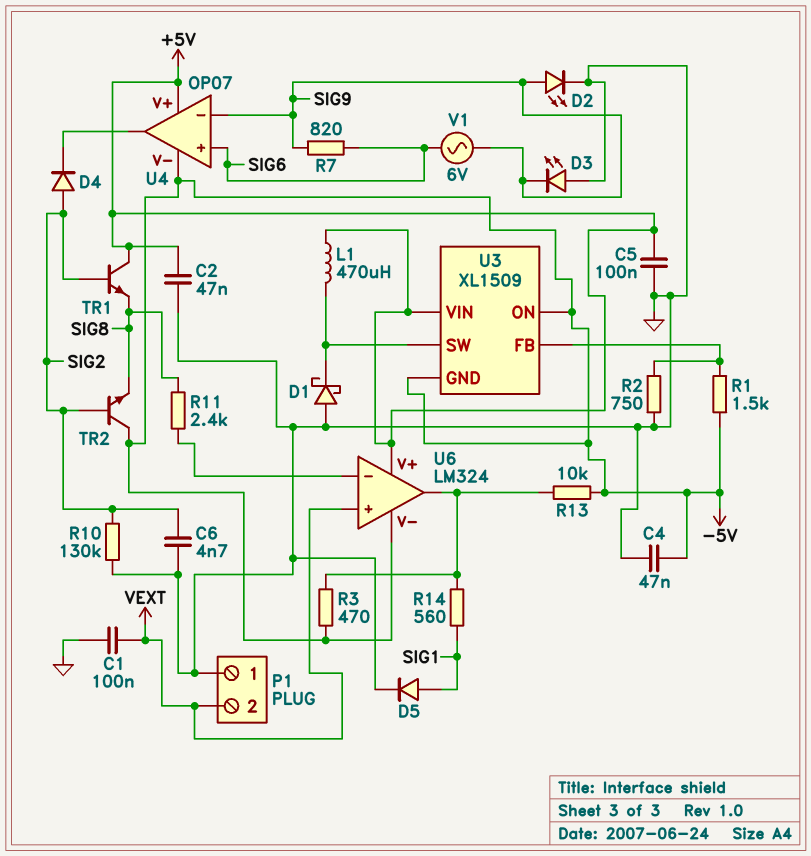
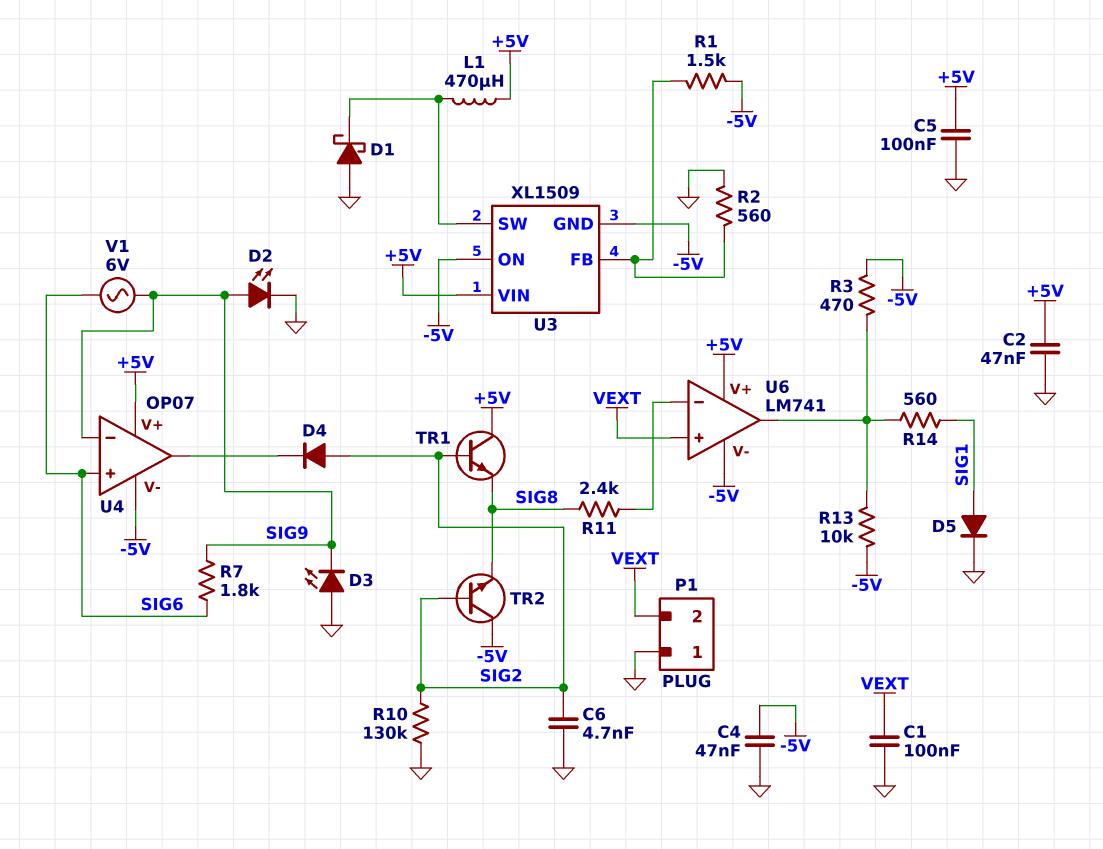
R2: 750 (GND, U3/FB) -> 560 (GND, U3/FB)
R7: 820 (SIG6, SIG9) -> 1.8k (SIG6, SIG9)
U6: LM324 -> LM741

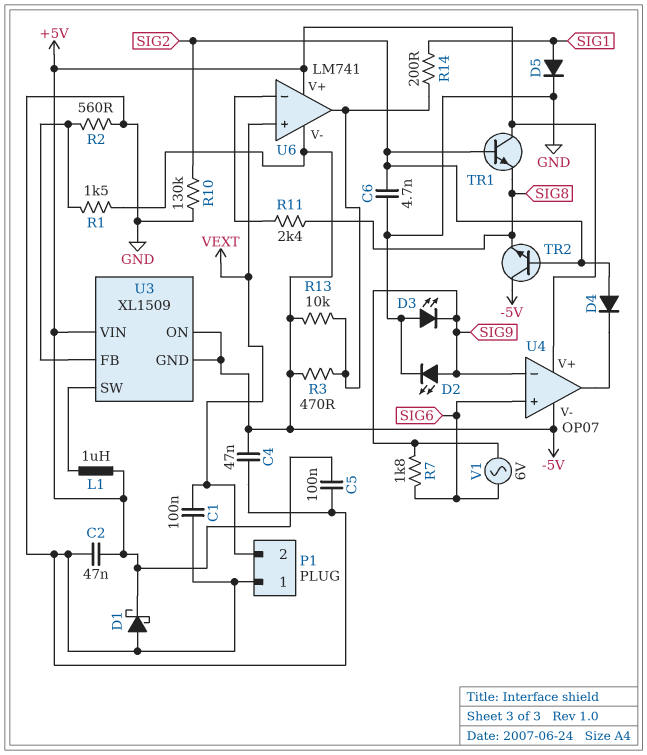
D1: schottky (A GND, K U3/SW) -> schottky (A GND, K +5V)
L1: 470uH (+5V, U3/SW) -> 1uH (+5V, U3/SW)
R14: 560 (SIG1, U6/out) -> 200 (SIG1, U6/out)

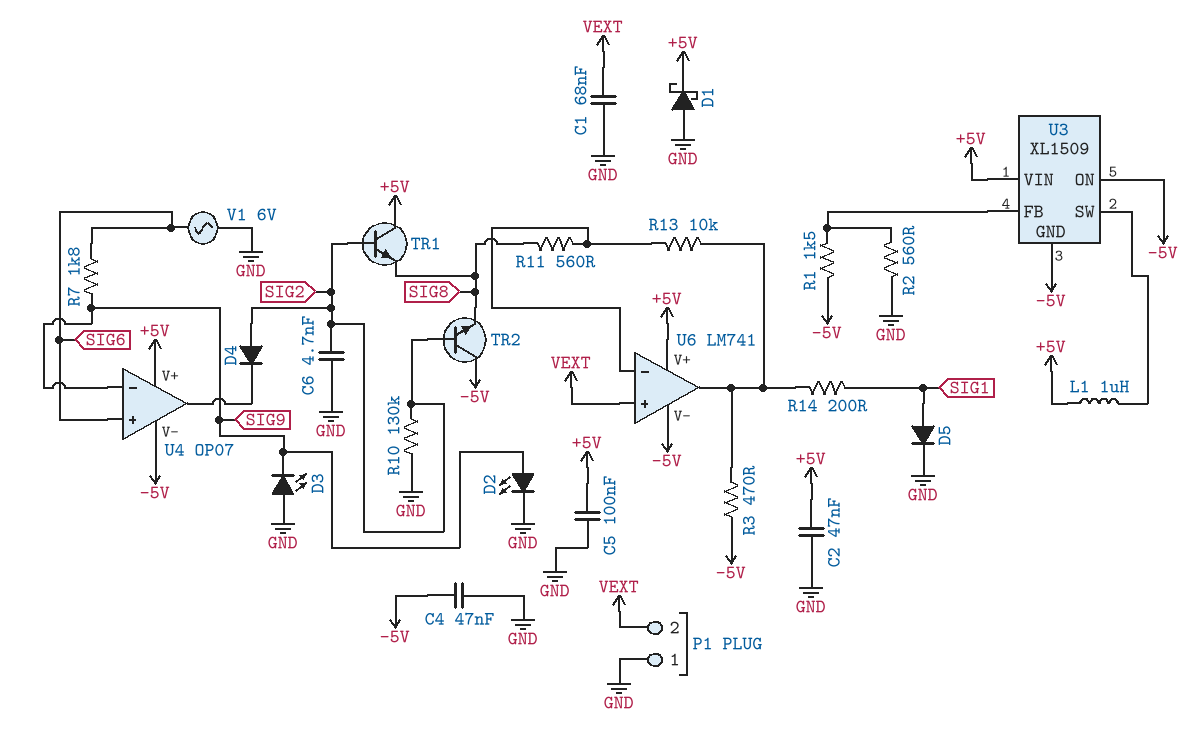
C1: 100nF (GND, VEXT) -> 68nF (GND, VEXT)
R11: 2.4k (SIG8, U6/in-) -> 560 (SIG8, U6/in-)
R13: 10k (-5V, U6/out) -> 10k (U6/in-, U6/out)
V1: AC 6V (SIG6, SIG9) -> AC 6V (GND, SIG6)

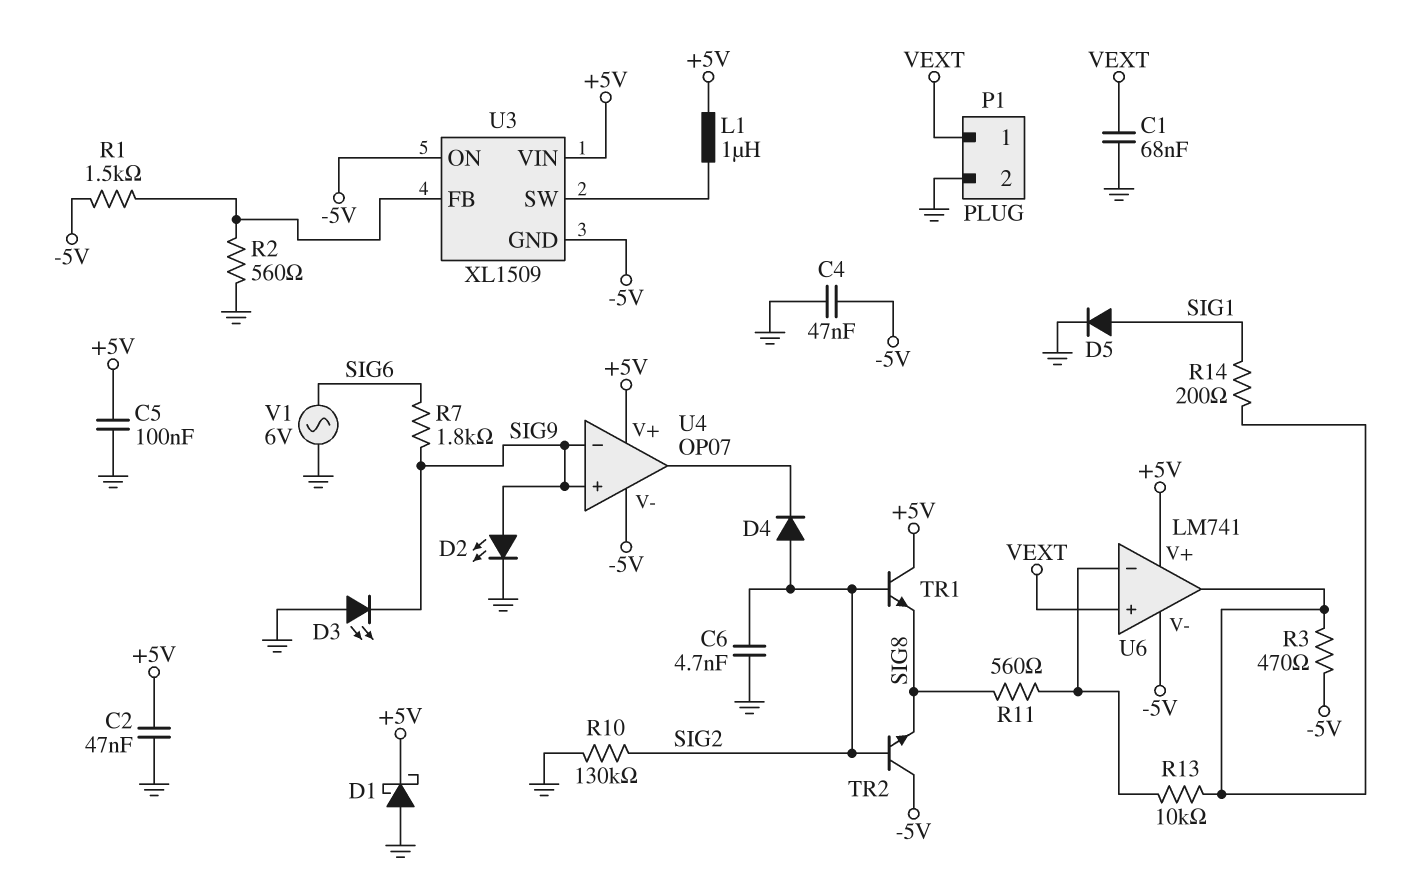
P1 pin 1: GND -> VEXT
P1 pin 2: VEXT -> GND
U4 pin in+: SIG6 -> SIG9

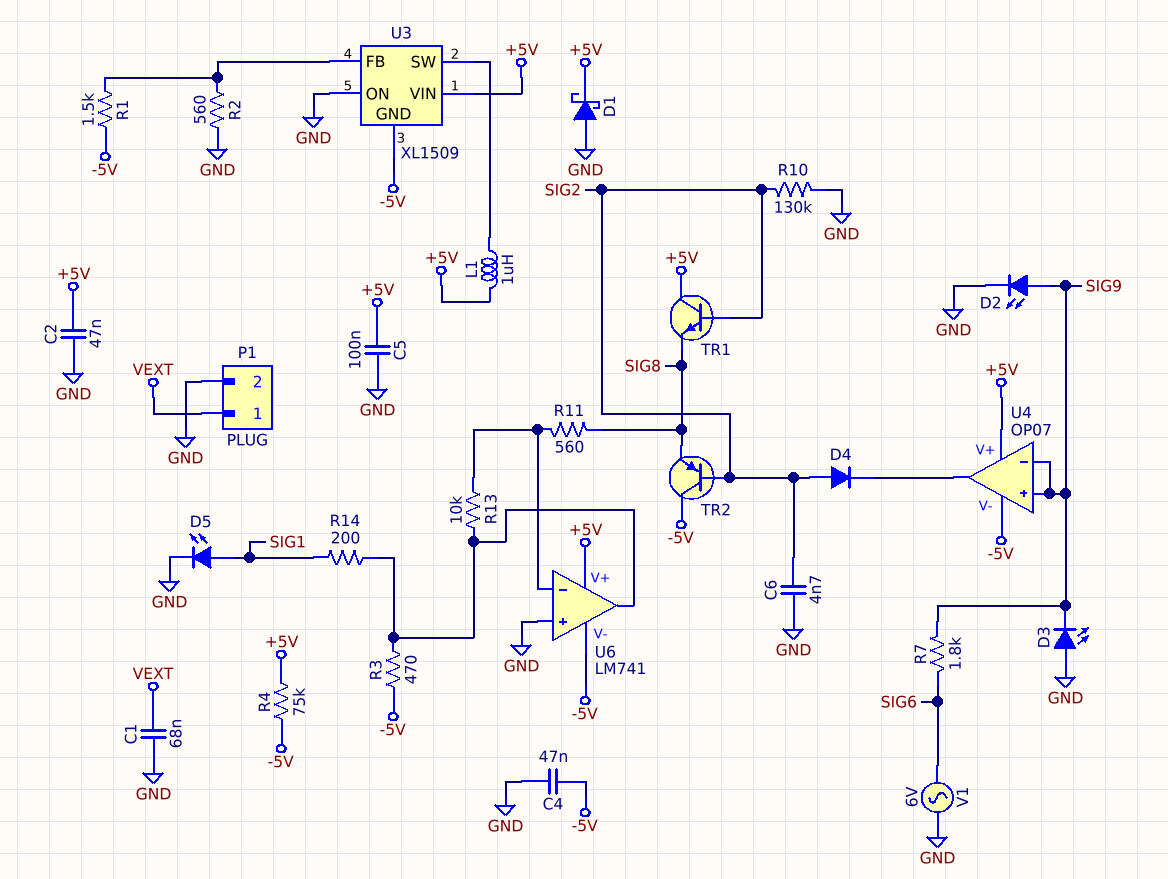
D5: diode (A SIG1, K GND) -> LED (A SIG1, K GND)
R4: none -> 75k (+5V, -5V)
TR2: NPN (B SIG2, C -5V, E SIG8) -> PNP (B SIG2, C -5V, E SIG8)
U3 pin ON: -5V -> GND
U6 pin in+: VEXT -> GND

